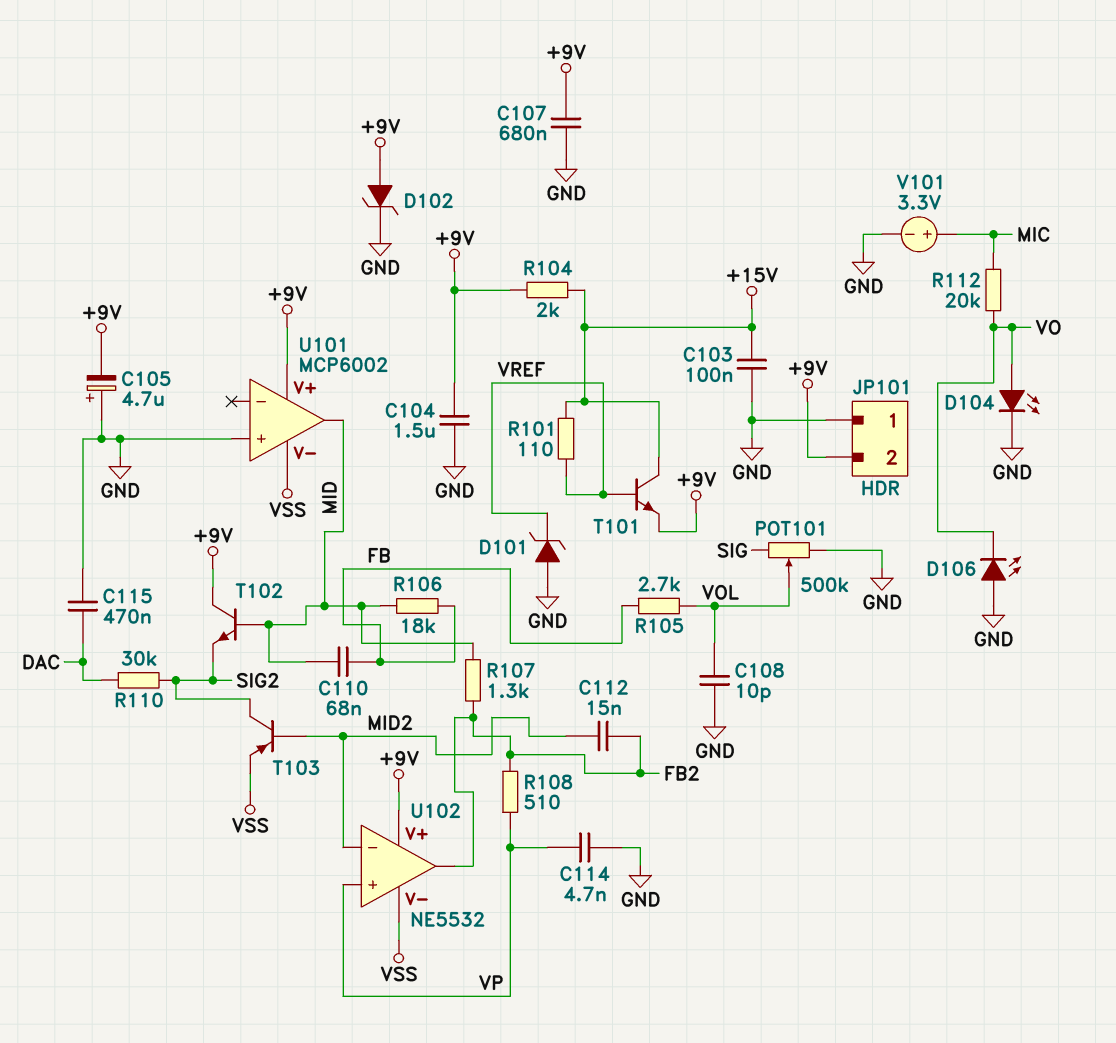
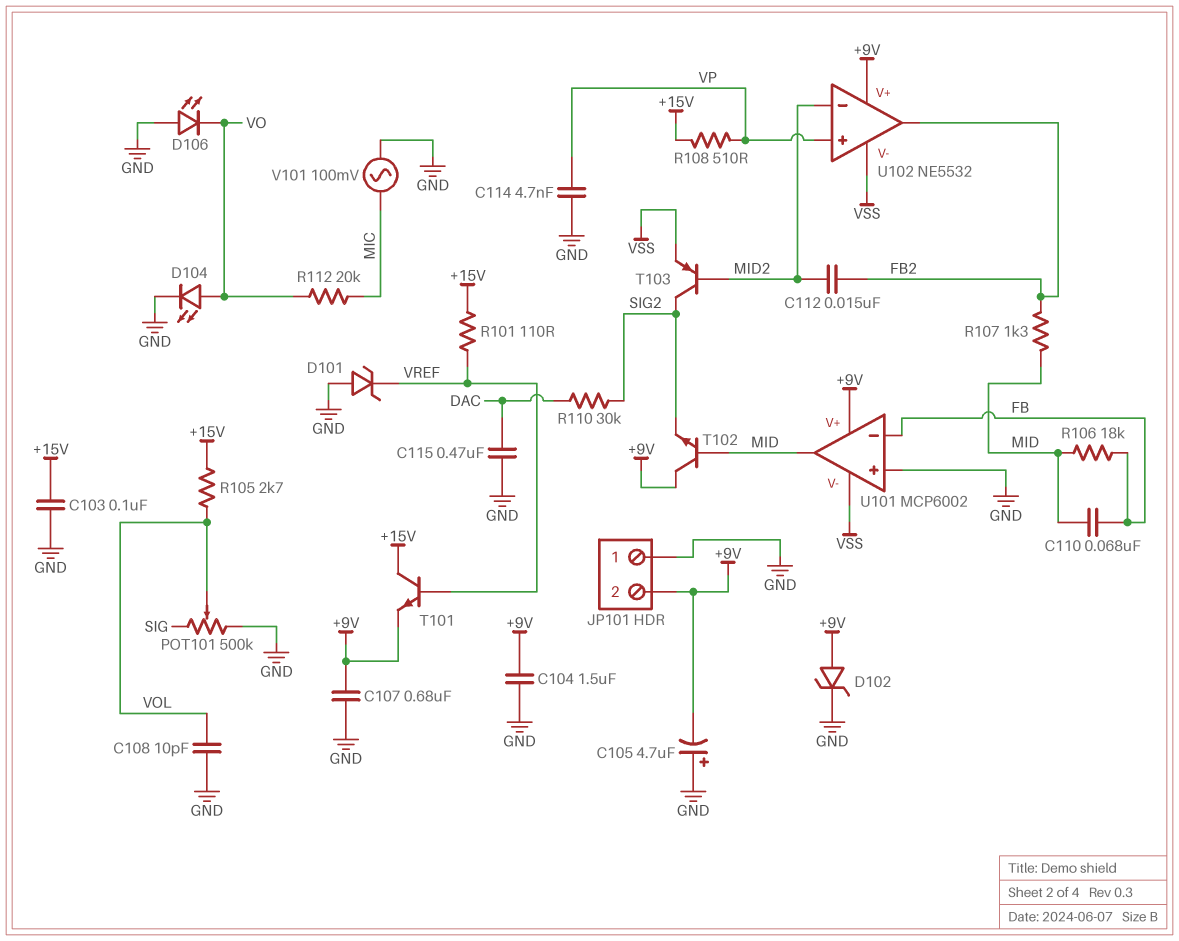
R104: 2k (+9V, +15V) -> none
R105: 2.7k (FB, VOL) -> 2.7k (+15V, VOL)
R108: 510 (FB2, VP) -> 510 (+15V, VP)
U101 pin in-: none -> FB
V101: 3.3V (plus MIC, minus GND) -> AC 100mV (GND, MIC)

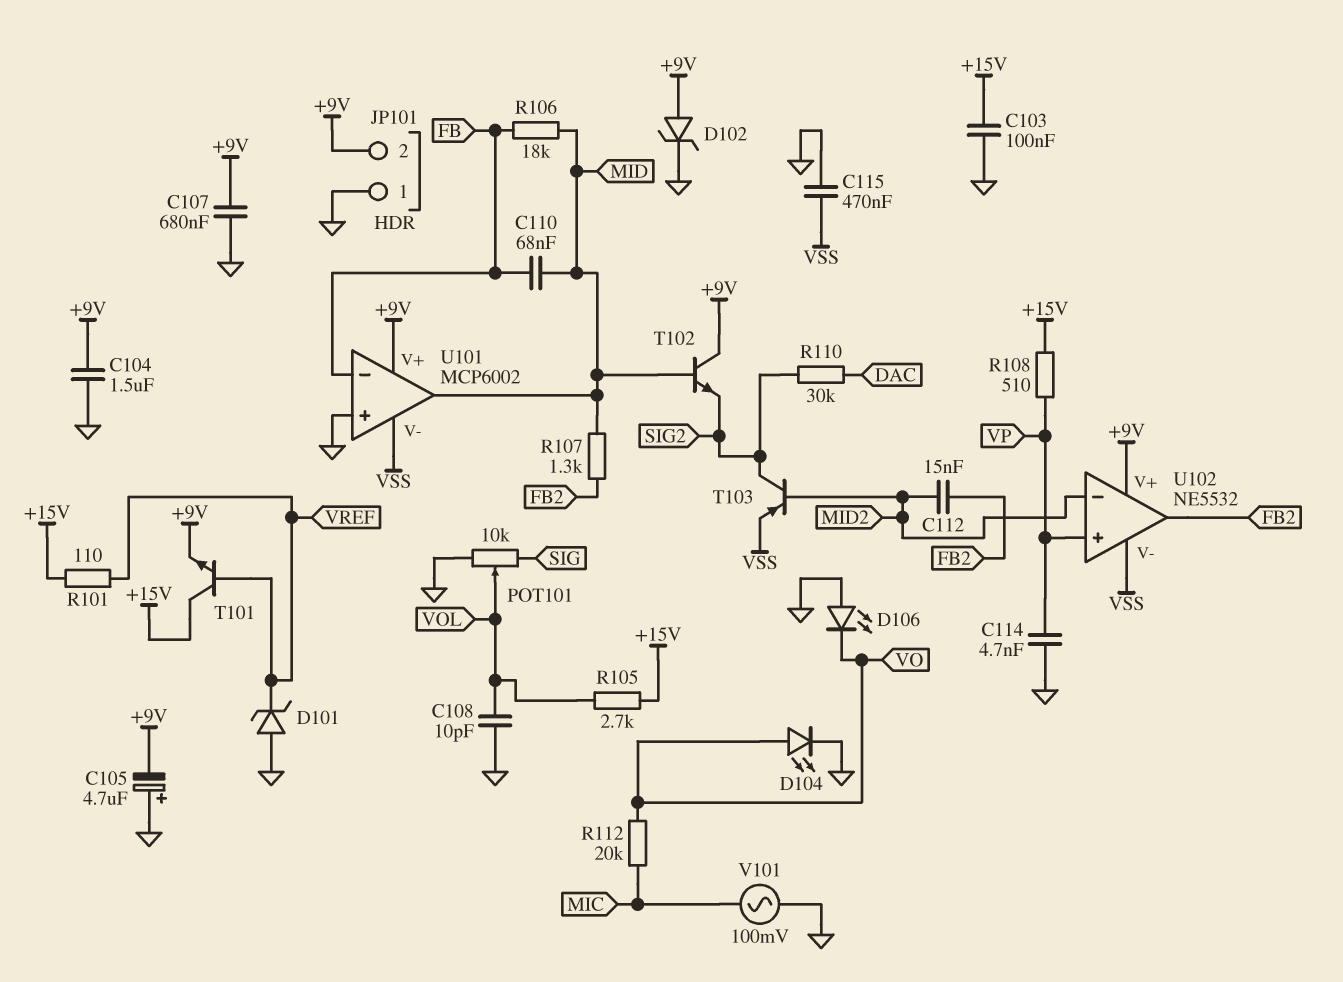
C115: 470nF (DAC, GND) -> 470nF (GND, VSS)
POT101: 500k (GND, SIG, wiper VOL) -> 10k (GND, SIG, wiper VOL)

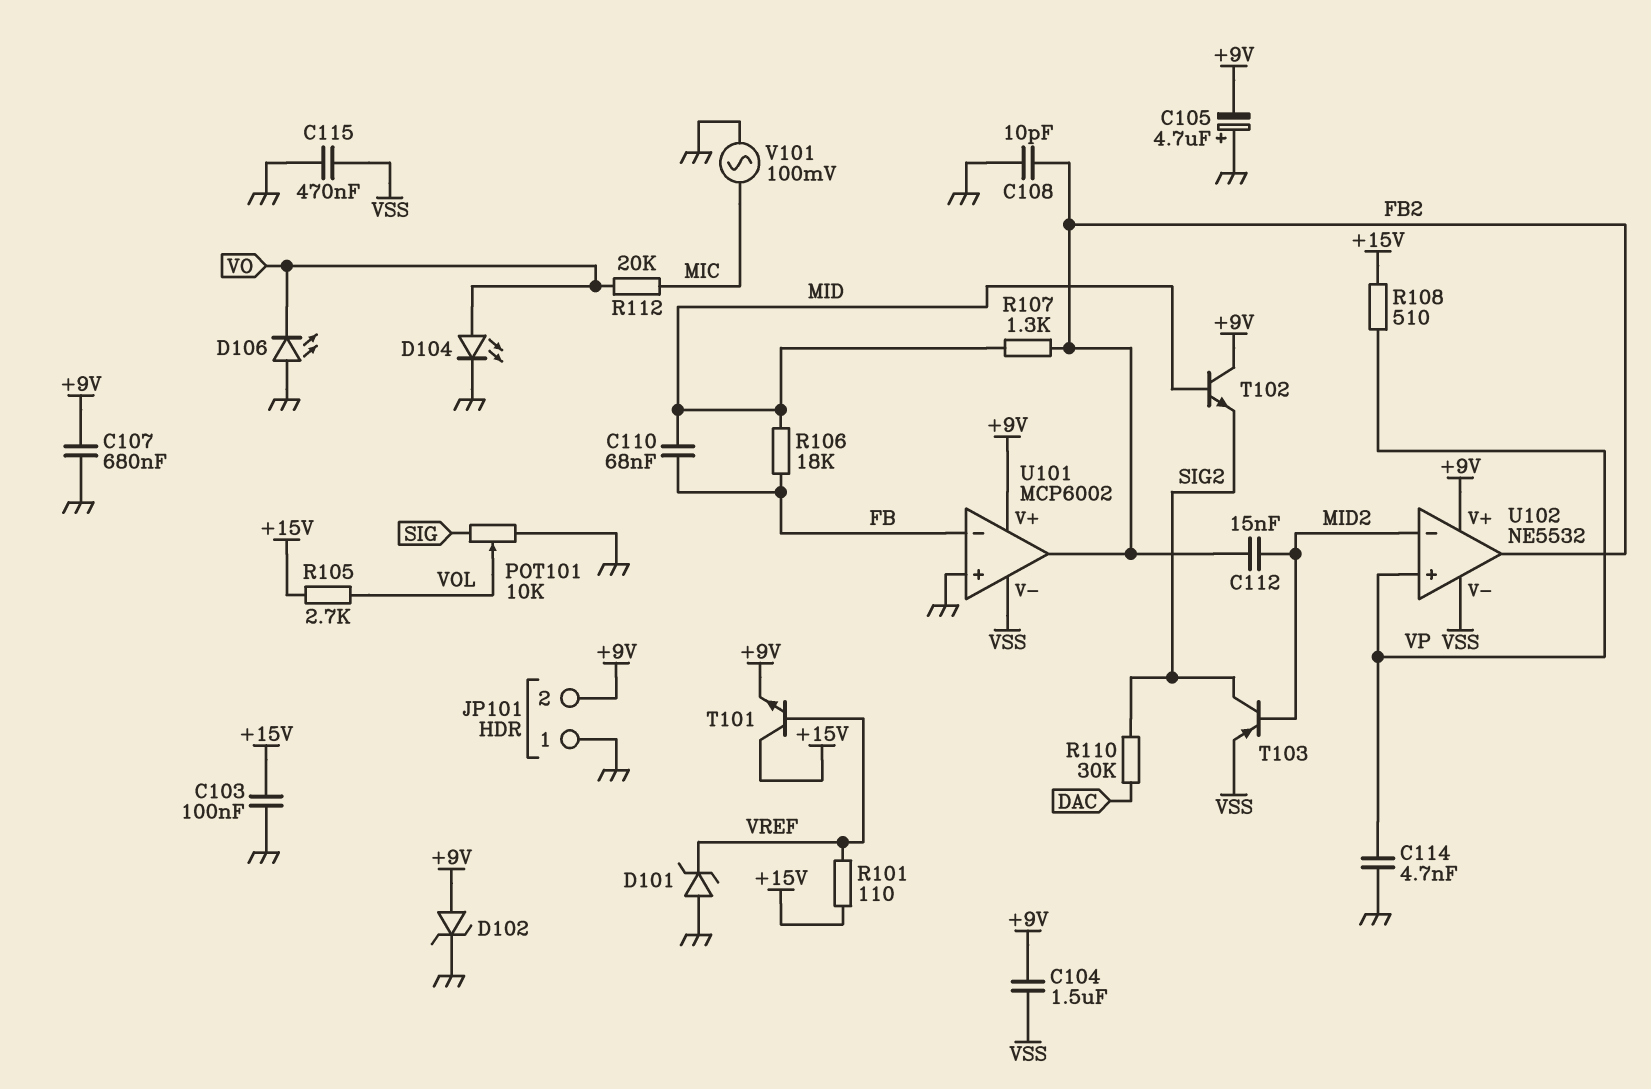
C104: 1.5uF (+9V, GND) -> 1.5uF (+9V, VSS)
C108: 10pF (GND, VOL) -> 10pF (FB2, GND)
U101 pin out: MID -> FB2

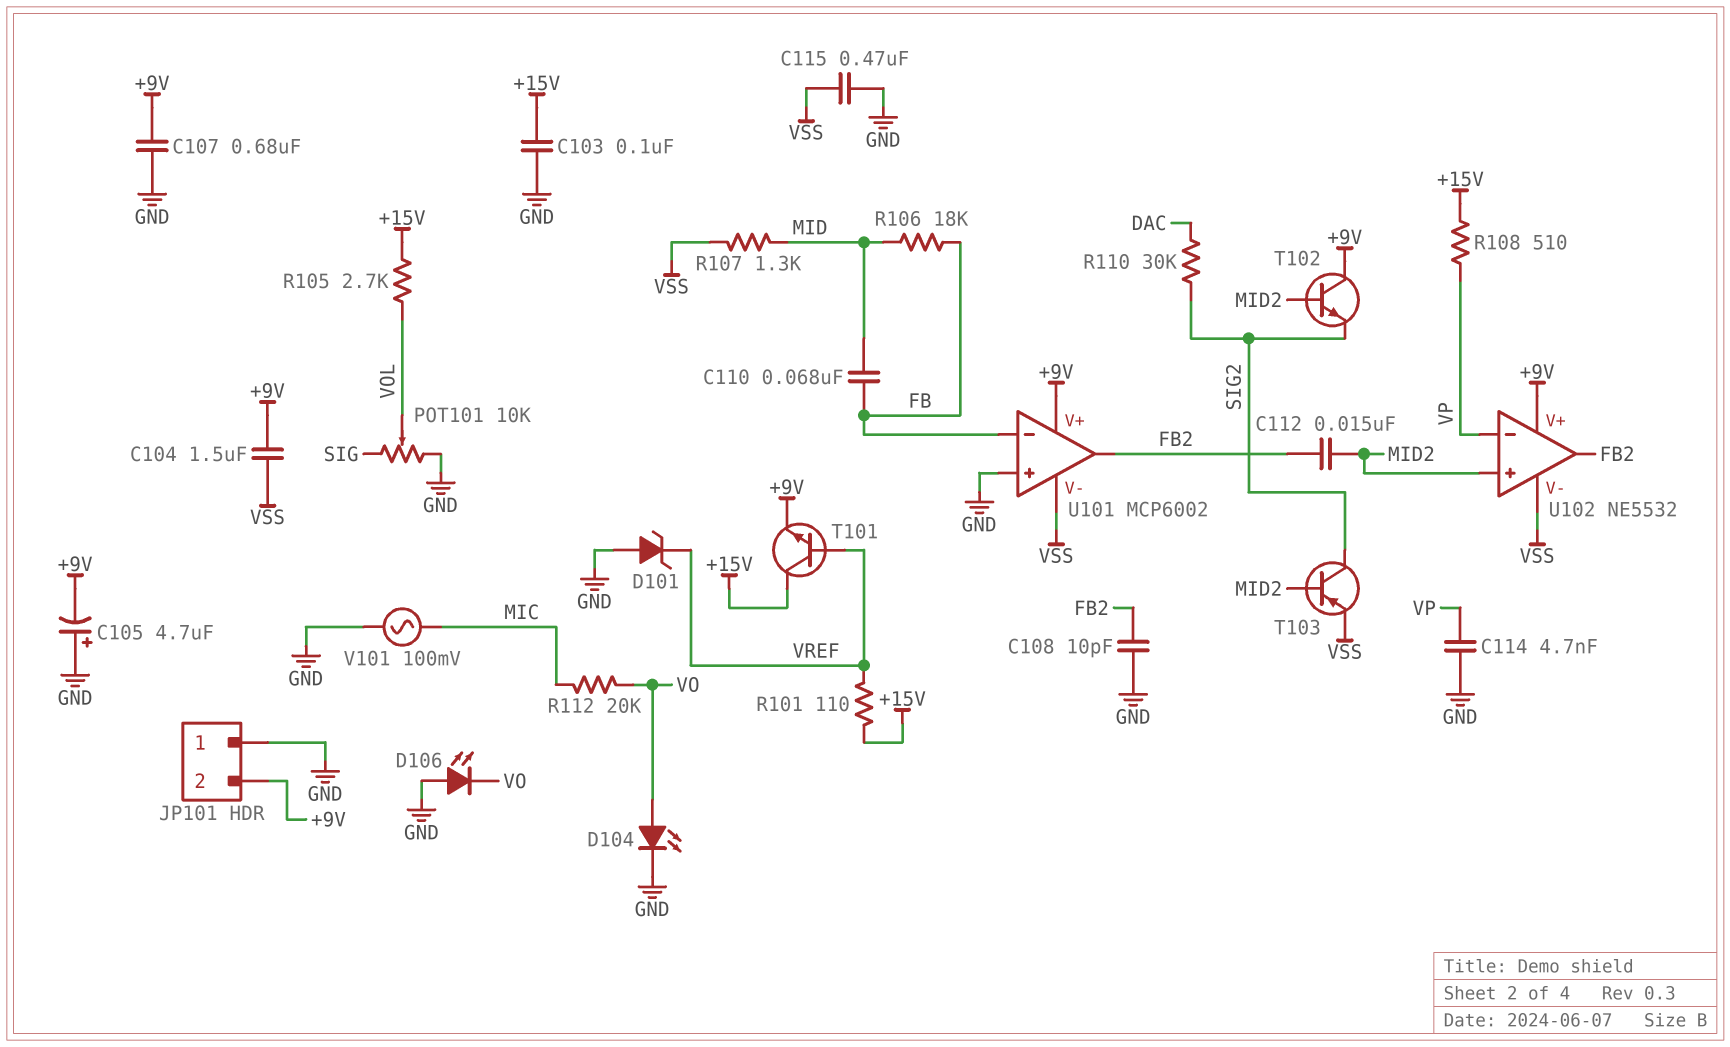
D102: zener (A +9V, K GND) -> none
R107: 1.3k (FB2, MID) -> 1.3k (MID, VSS)
T102: NPN (B MID, C +9V, E SIG2) -> NPN (B MID2, C +9V, E SIG2)
U102 pin in+: VP -> MID2
U102 pin in-: MID2 -> VP

